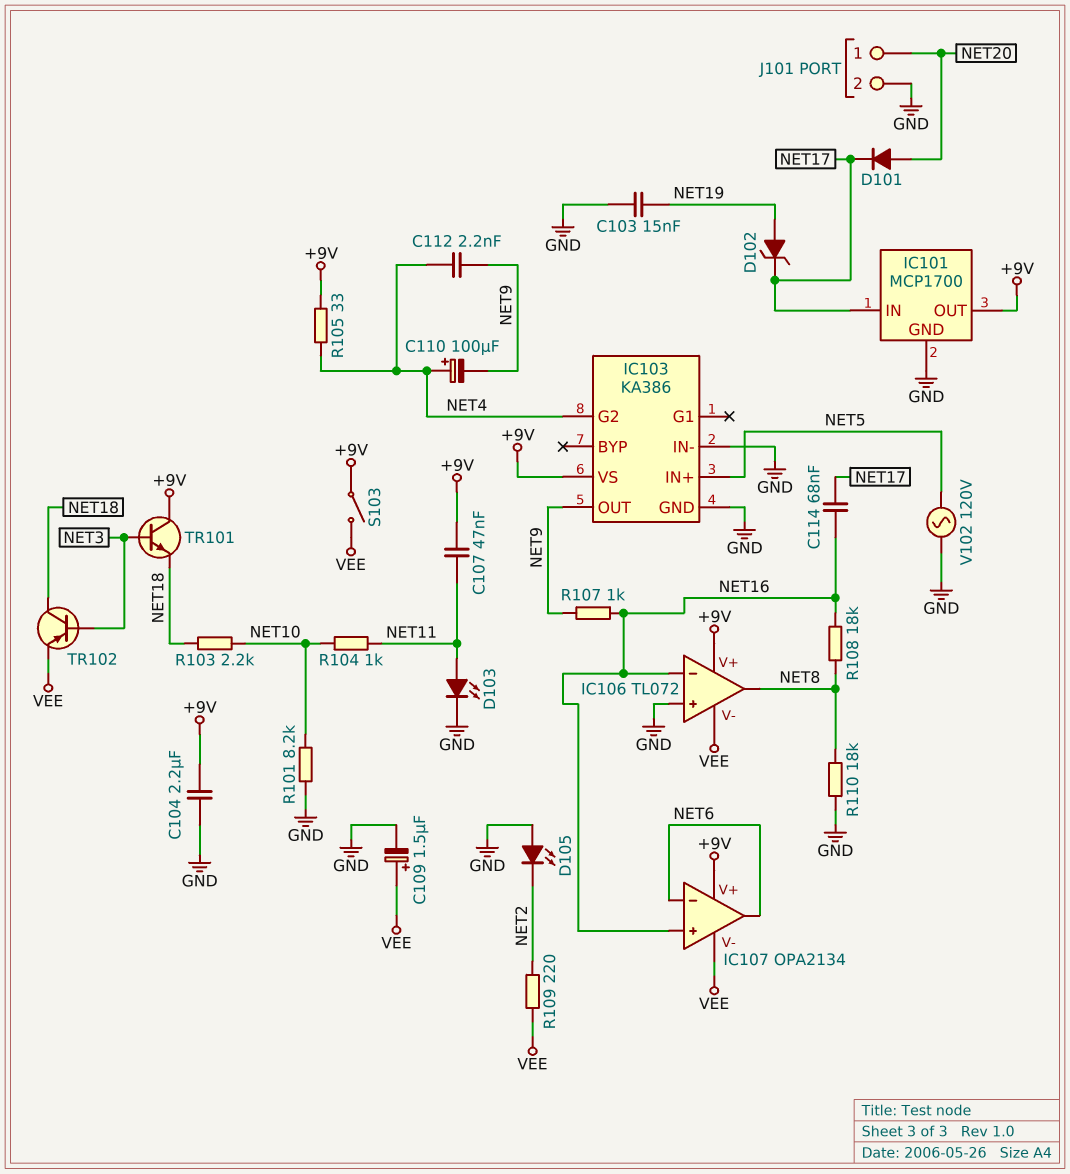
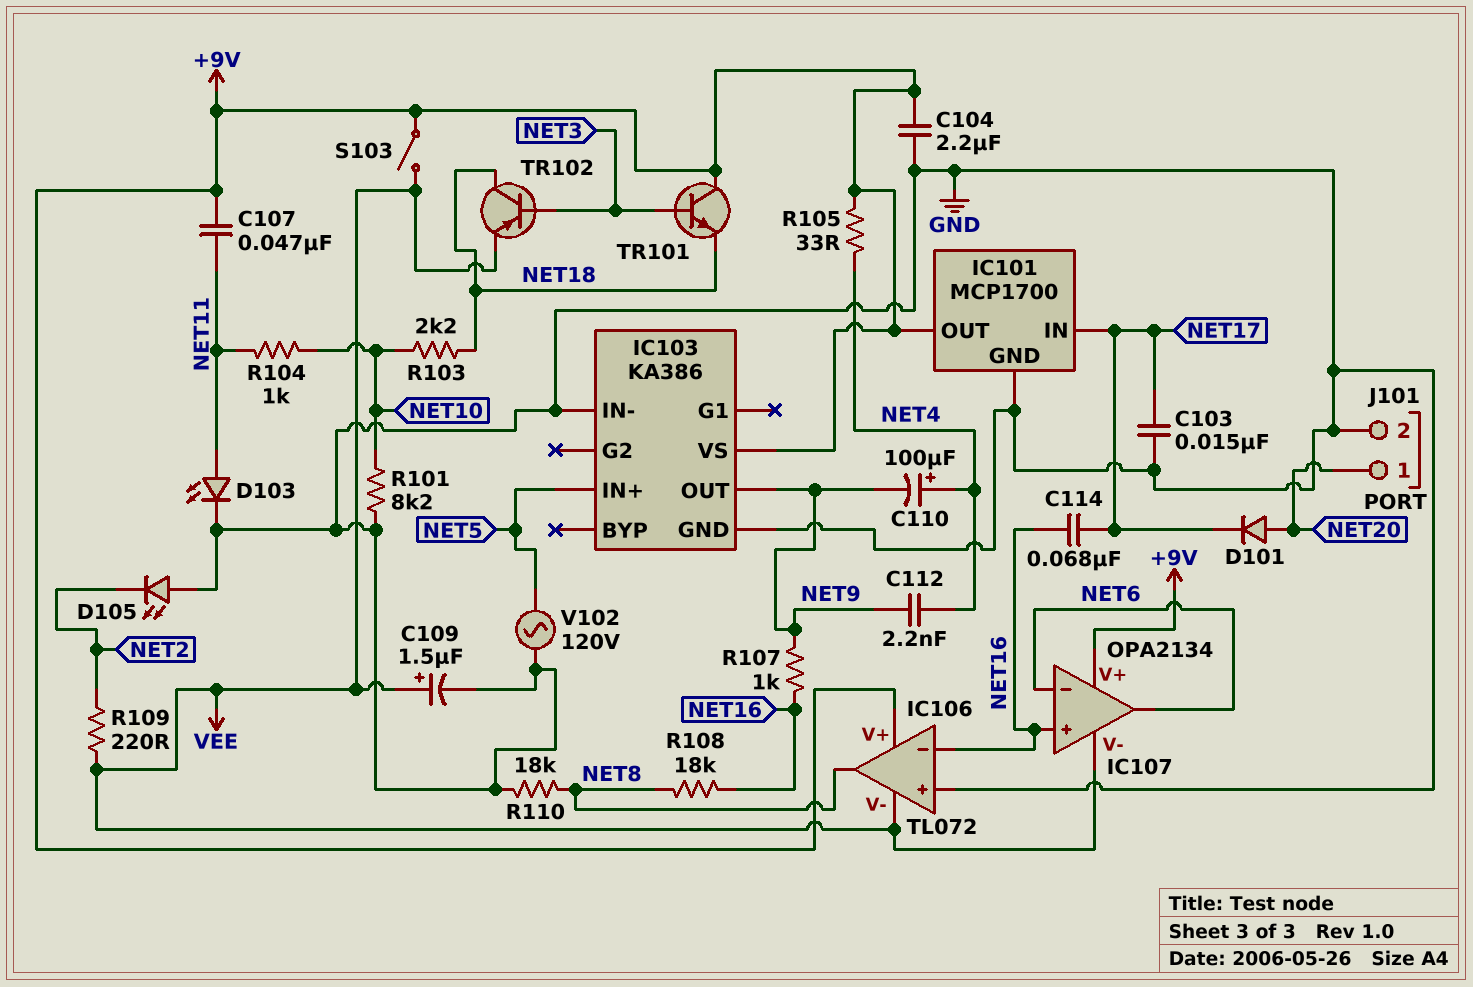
C103: 15nF (GND, NET19) -> 15nF (GND, NET17)
D102: zener (A NET19, K NET17) -> none
IC103 pin G2: NET4 -> none

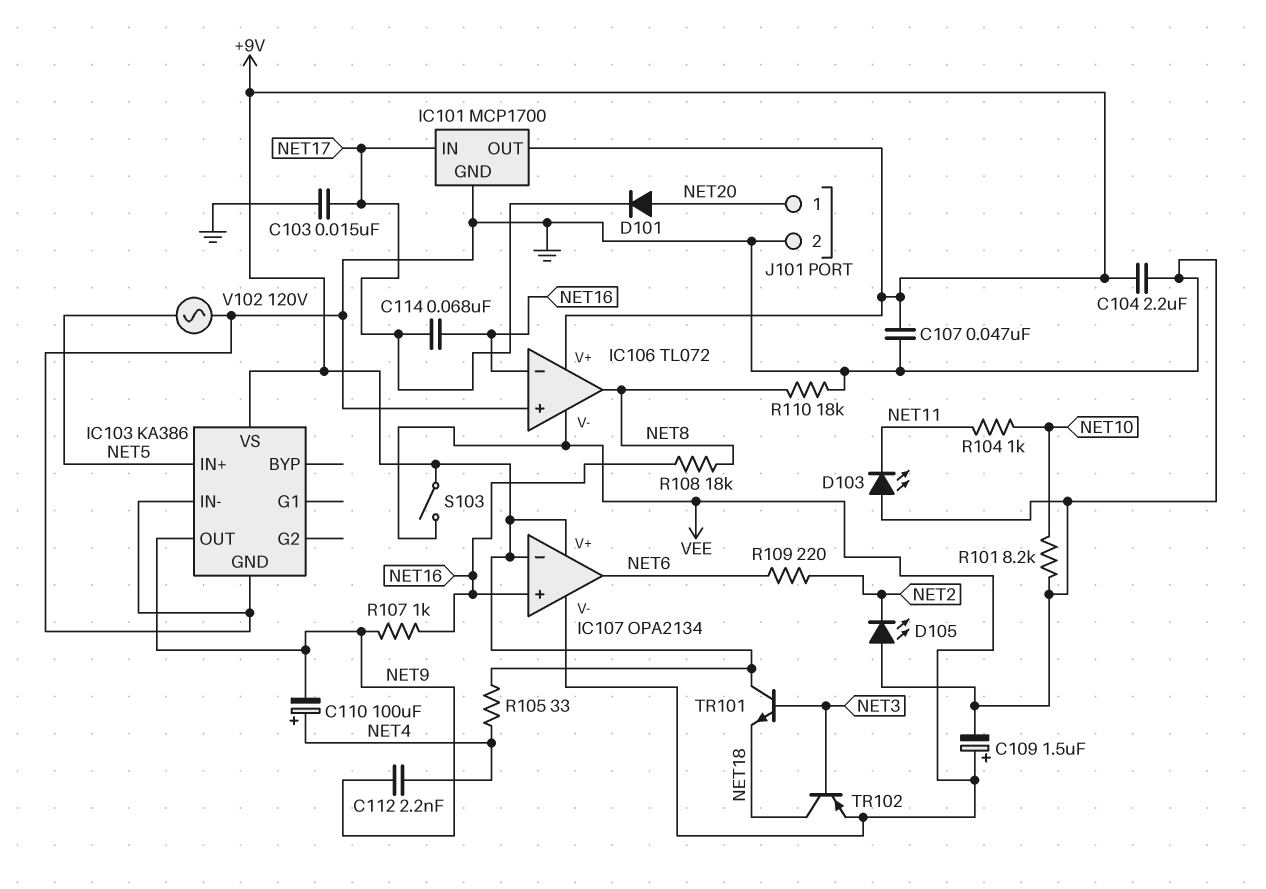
C107: 47nF (+9V, NET11) -> 47nF (+9V, GND)
D103: LED (A NET11, K GND) -> LED (A GND, K NET11)
IC107 pin in-: NET6 -> +9V
R103: 2.2k (NET10, NET18) -> none
R109: 220 (NET2, VEE) -> 220 (NET2, NET6)

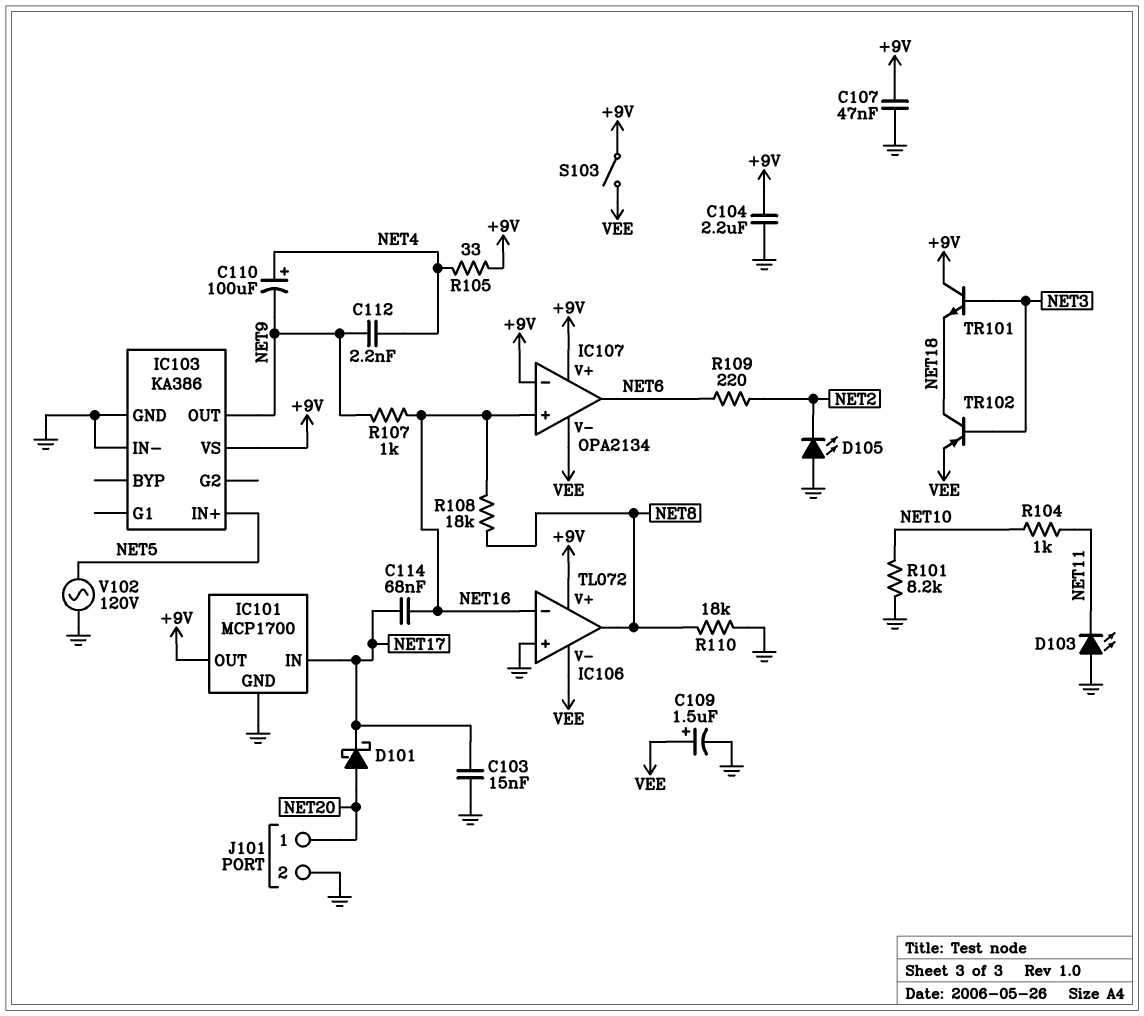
D101: diode (A NET20, K NET17) -> schottky (A NET20, K NET17)

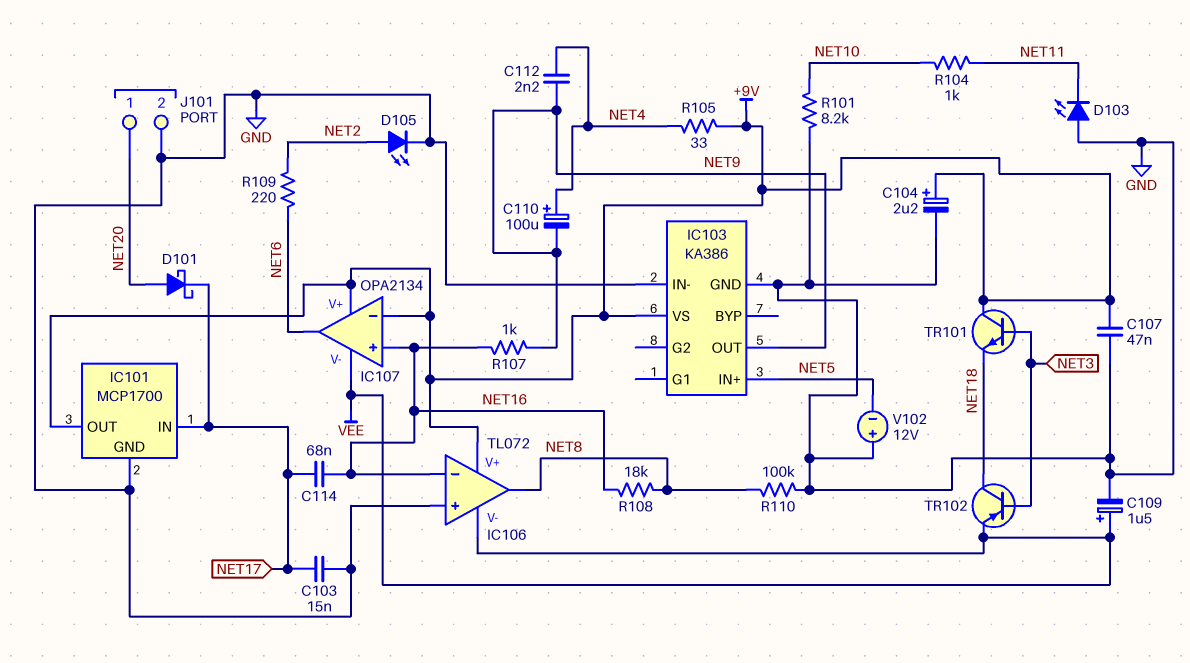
C104: 2.2uF (+9V, GND) -> 2.2uF (plus +9V, minus GND)
D105: LED (A GND, K NET2) -> LED (A NET2, K GND)
R110: 18k (GND, NET8) -> 100k (GND, NET8)
S103: switch (+9V, VEE) -> none
V102: AC 120V (GND, NET5) -> 12V (plus GND, minus NET5)

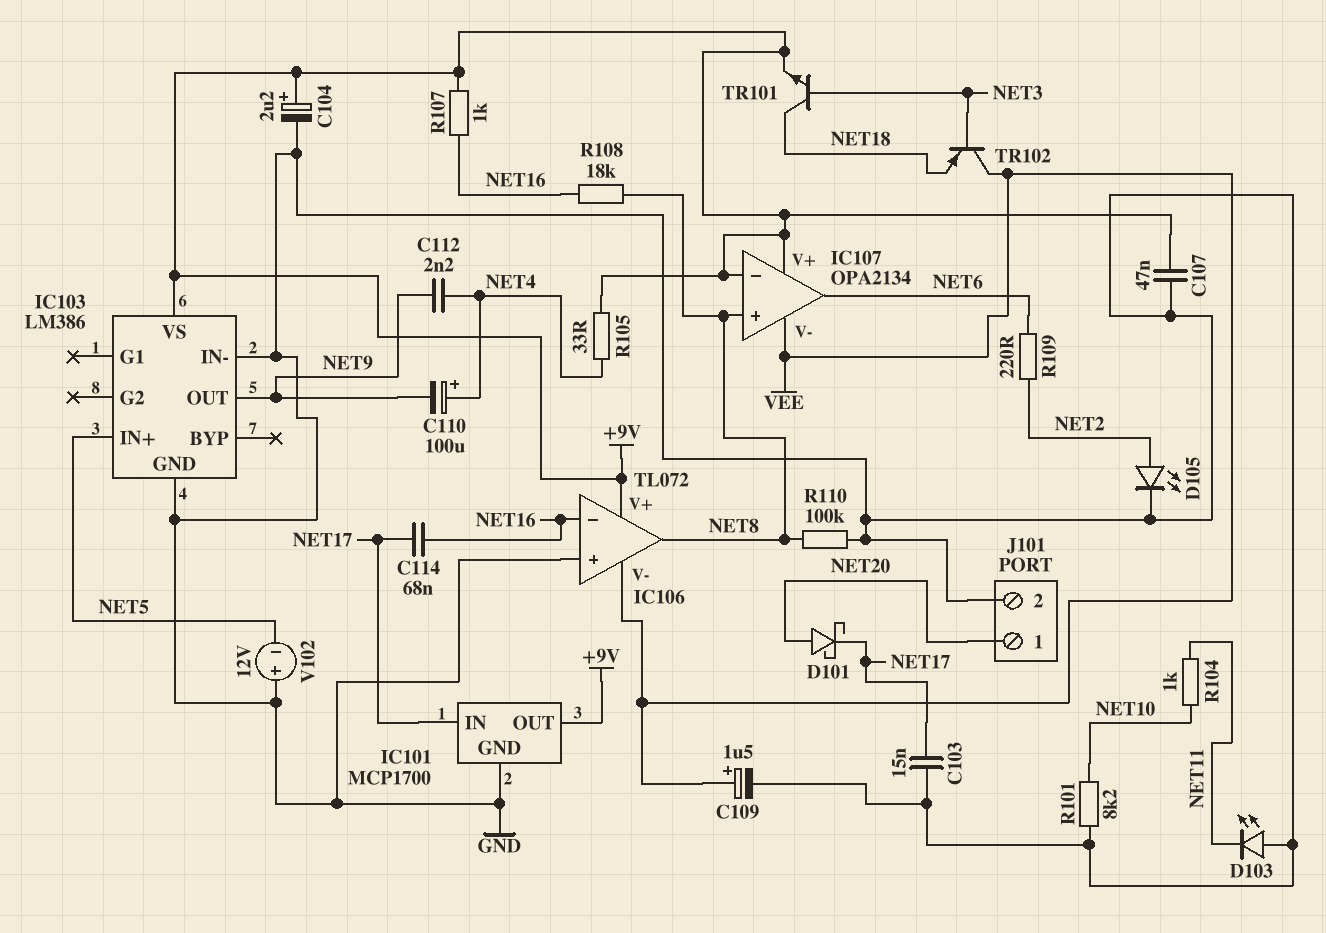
IC103: KA386 -> LM386
IC107 pin in+: NET16 -> NET8
R107: 1k (NET9, NET16) -> 1k (+9V, NET16)
TR101: NPN (B NET3, C +9V, E NET18) -> NPN (B NET3, C NET18, E +9V)
TR102: PNP (B NET3, C NET18, E VEE) -> PNP (B NET3, C VEE, E NET18)

